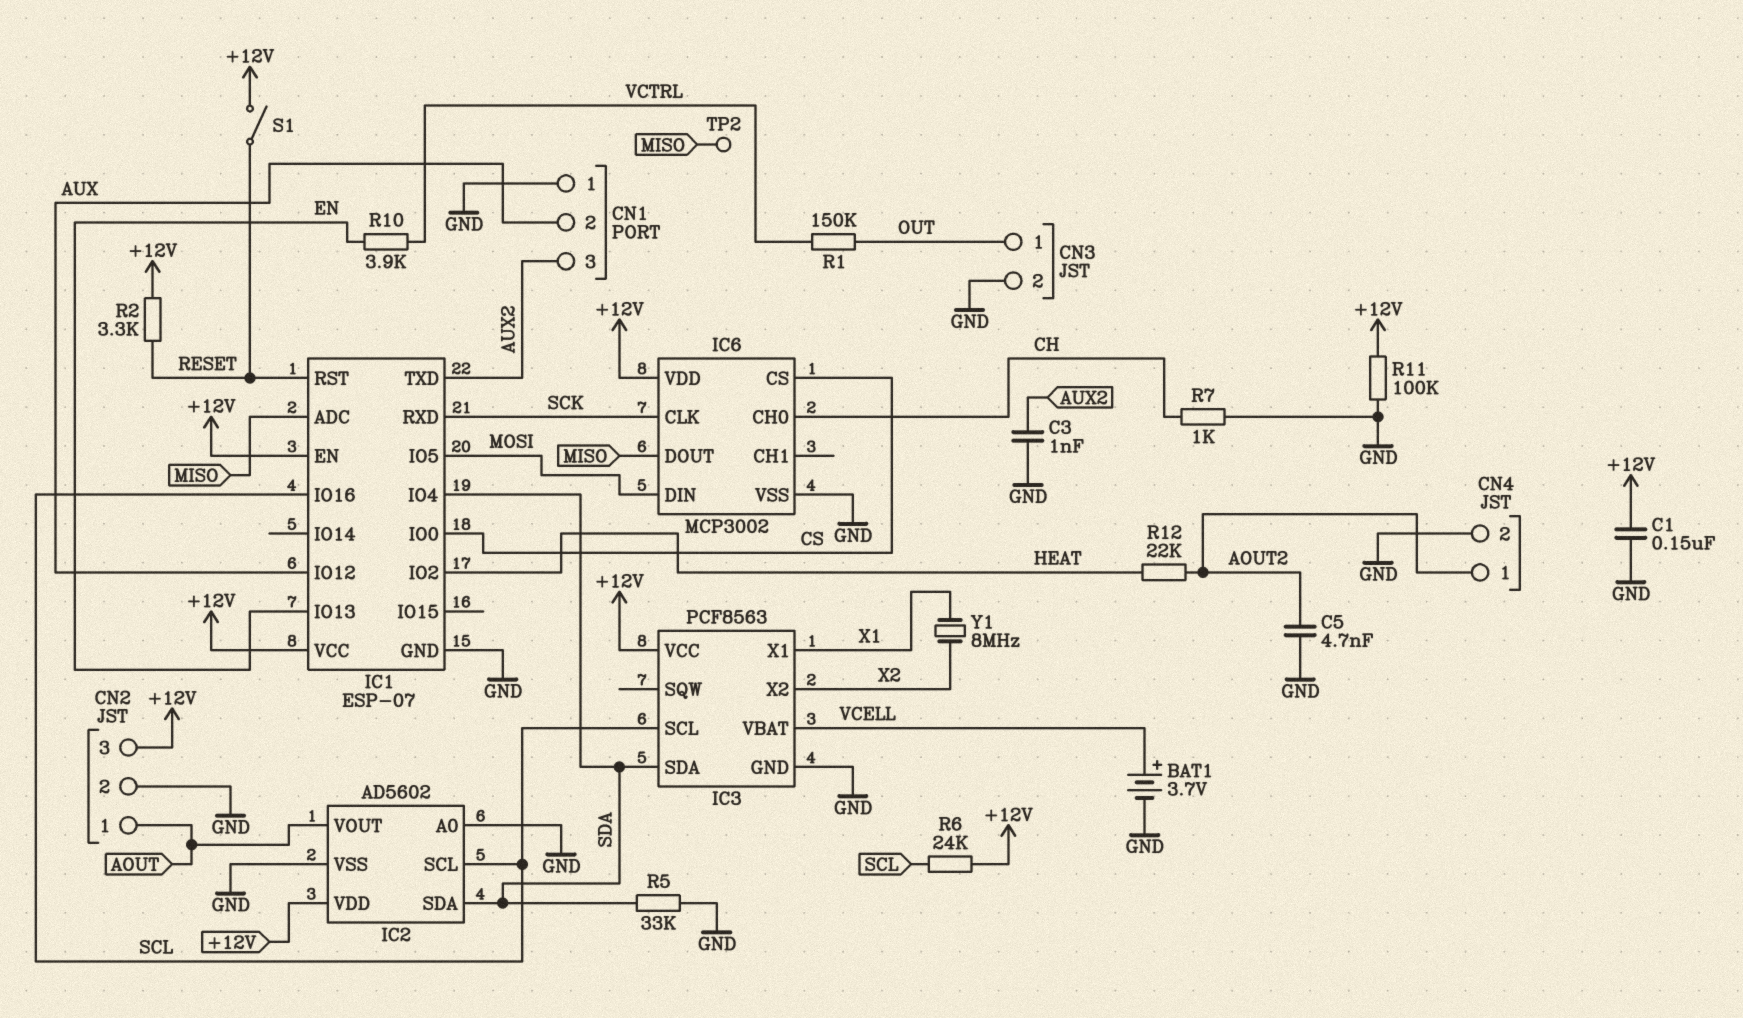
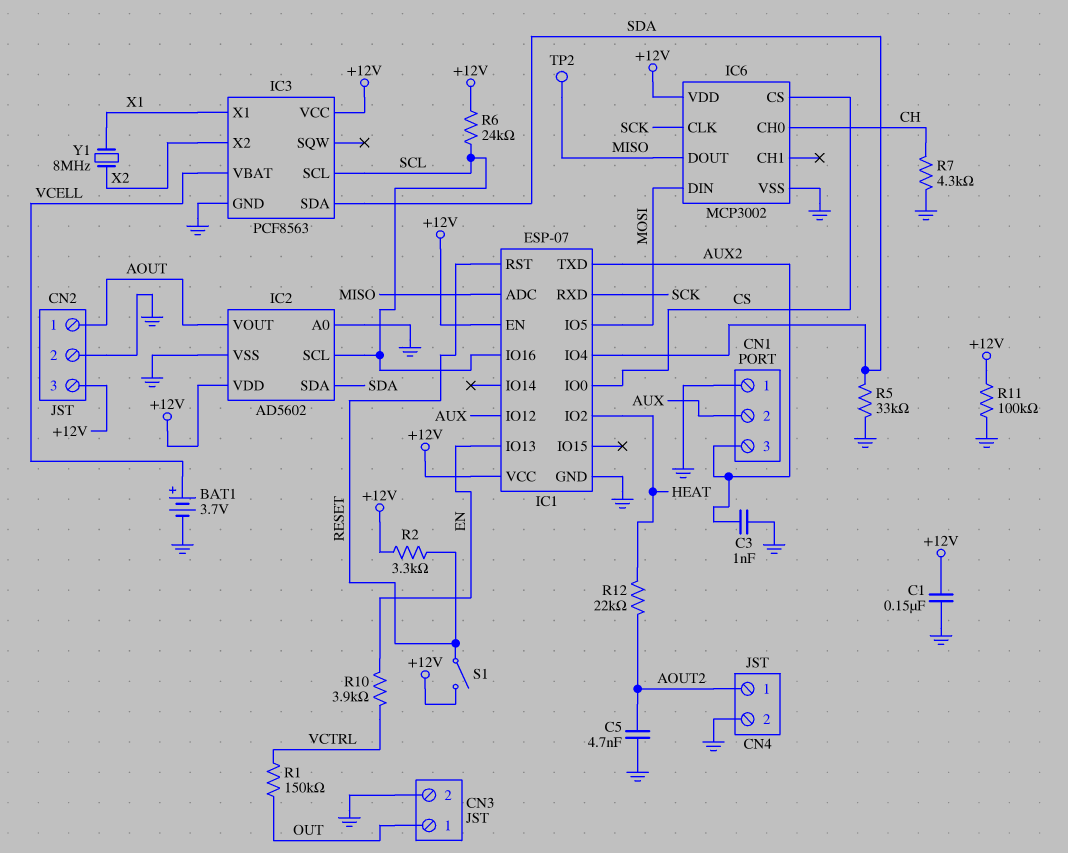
R7: 1k (CH, GND) -> 4.3k (CH, GND)

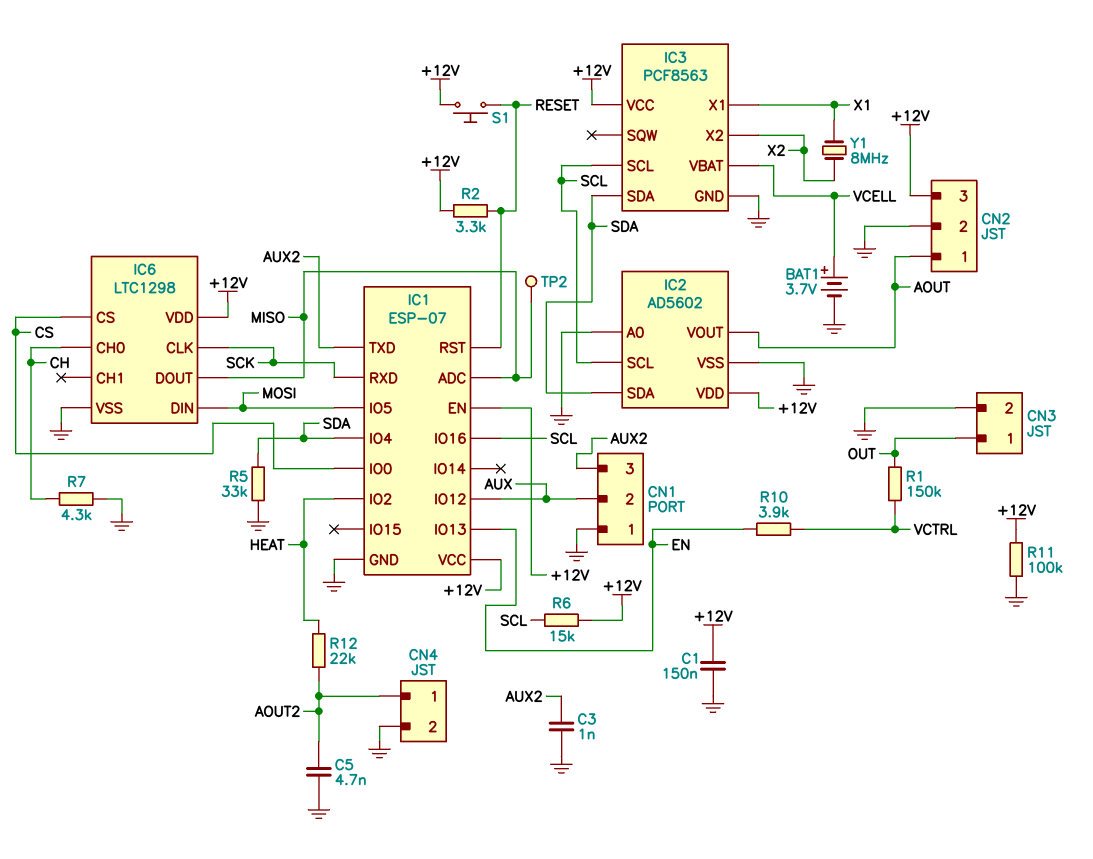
IC6: MCP3002 -> LTC1298
R6: 24k (+12V, SCL) -> 15k (+12V, SCL)
S1: switch (+12V, RESET) -> button (+12V, RESET)

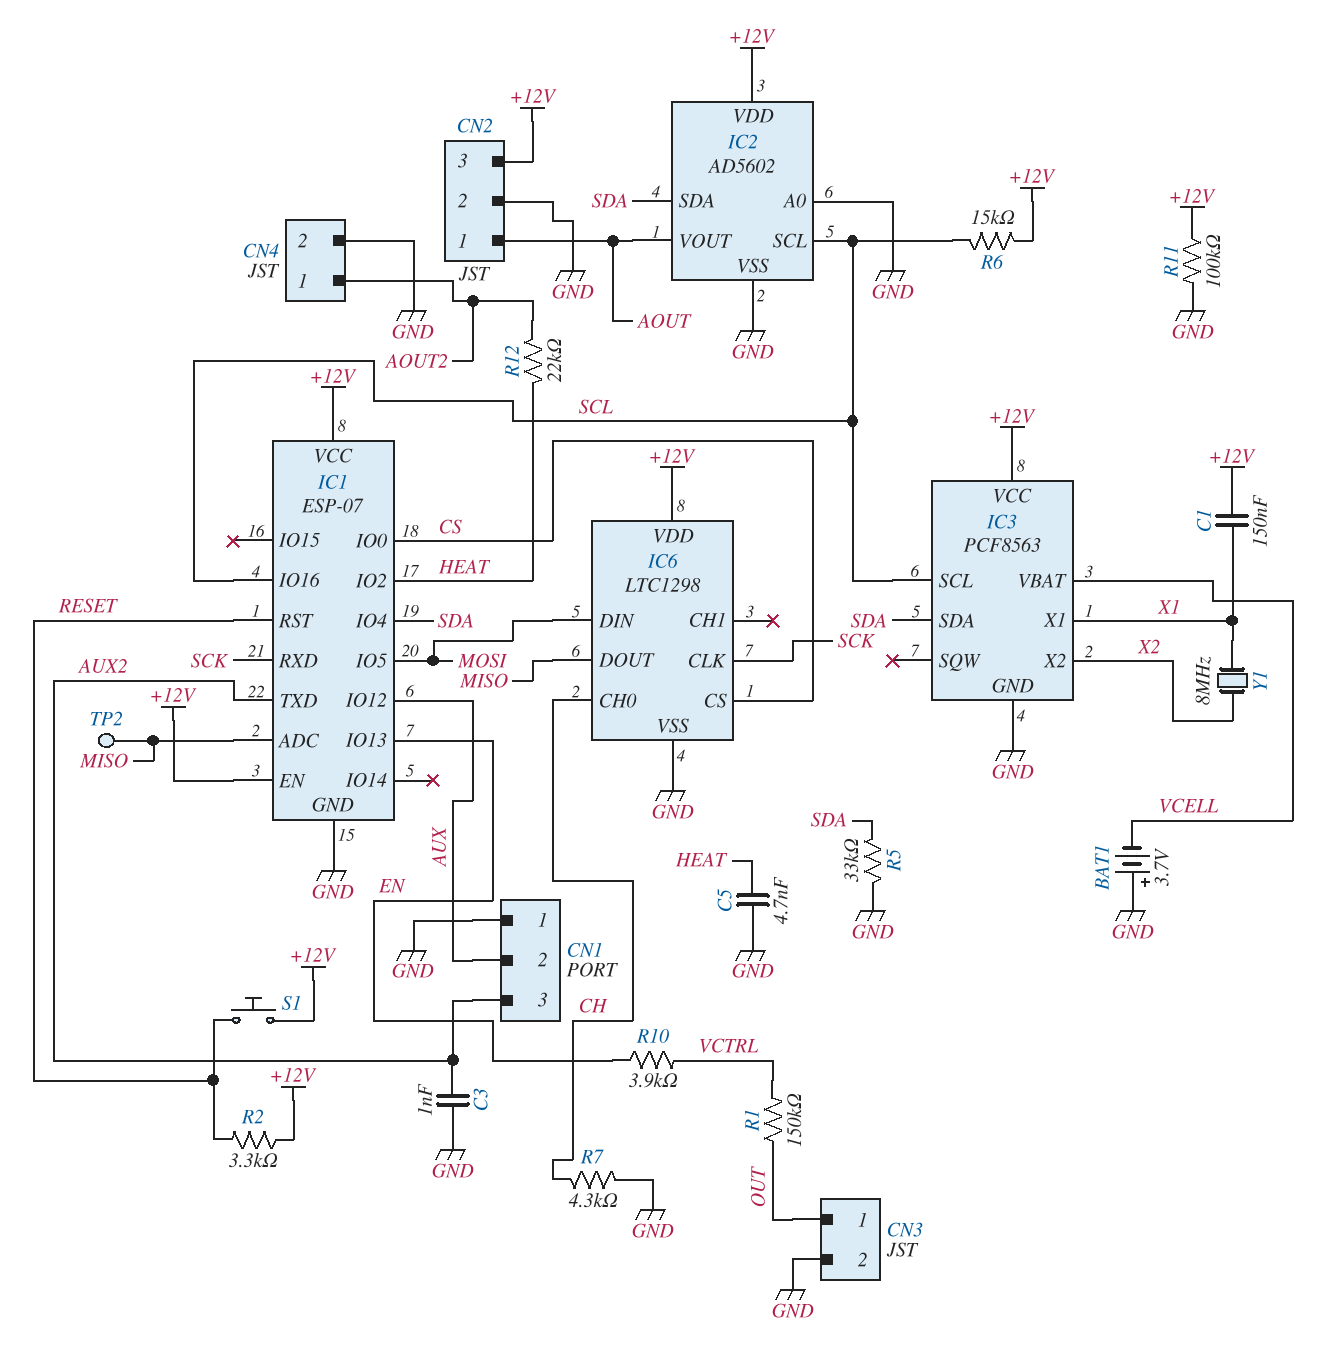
BAT1: 3.7V (plus VCELL, minus GND) -> 3.7V (plus GND, minus VCELL)
C1: 150nF (+12V, GND) -> 150nF (+12V, X1)
C5: 4.7nF (AOUT2, GND) -> 4.7nF (GND, HEAT)

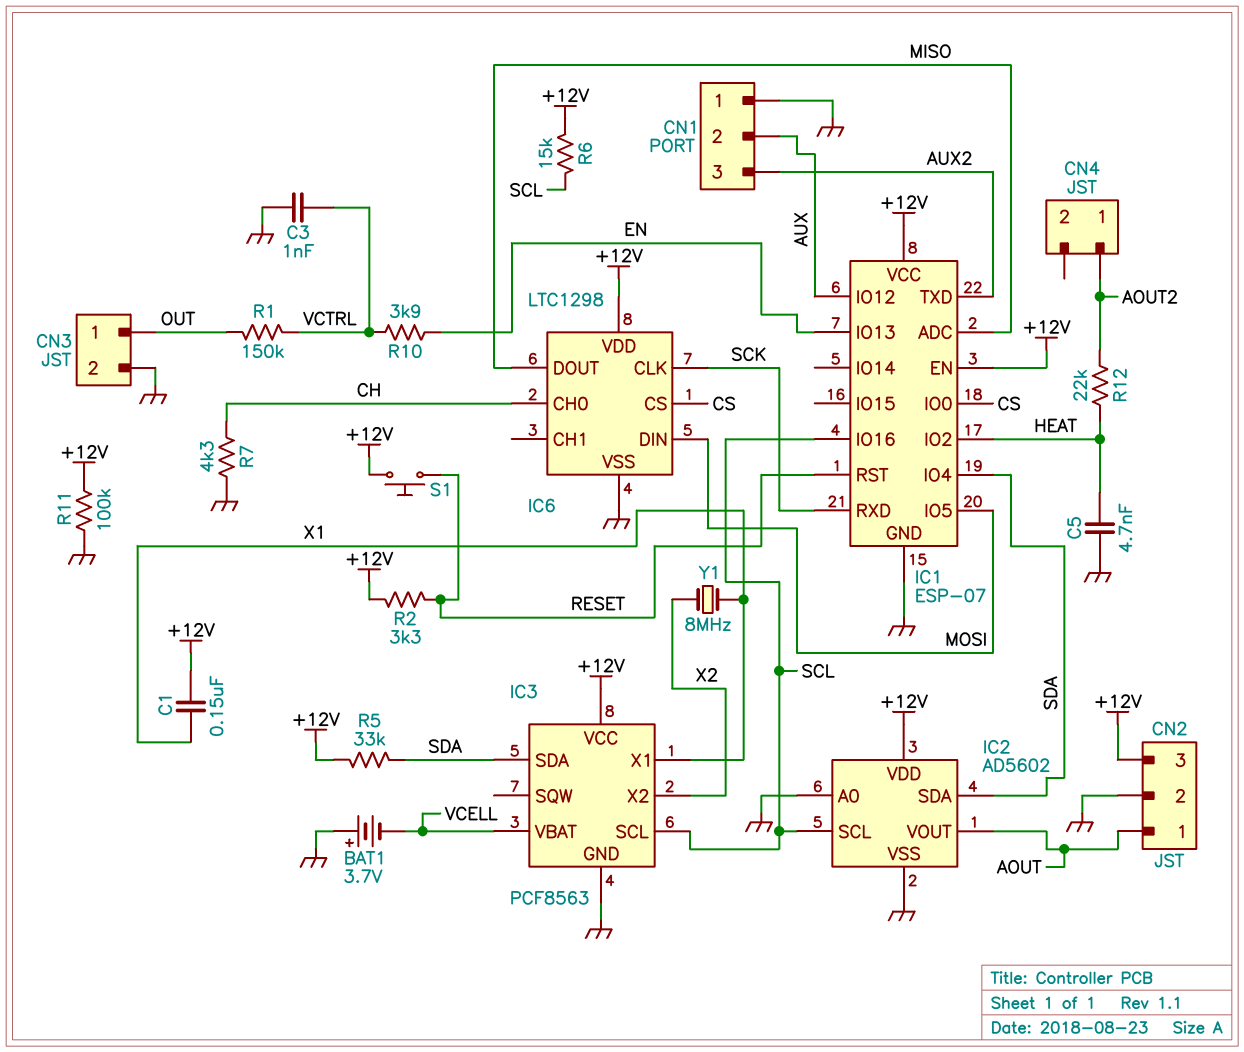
C3: 1nF (AUX2, GND) -> 1nF (GND, VCTRL)
CN4 pin 2: GND -> none
R5: 33k (GND, SDA) -> 33k (+12V, SDA)
TP2: test point (MISO) -> none

